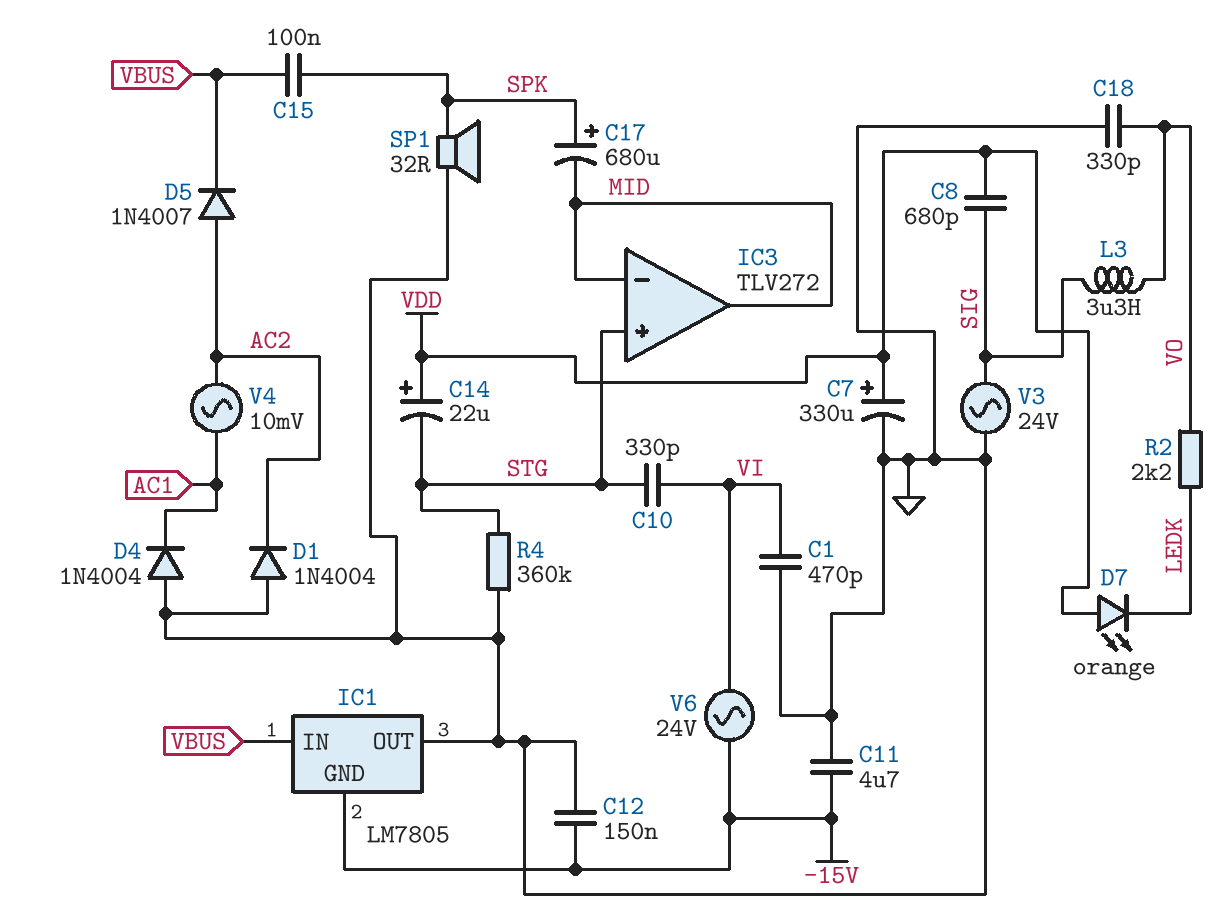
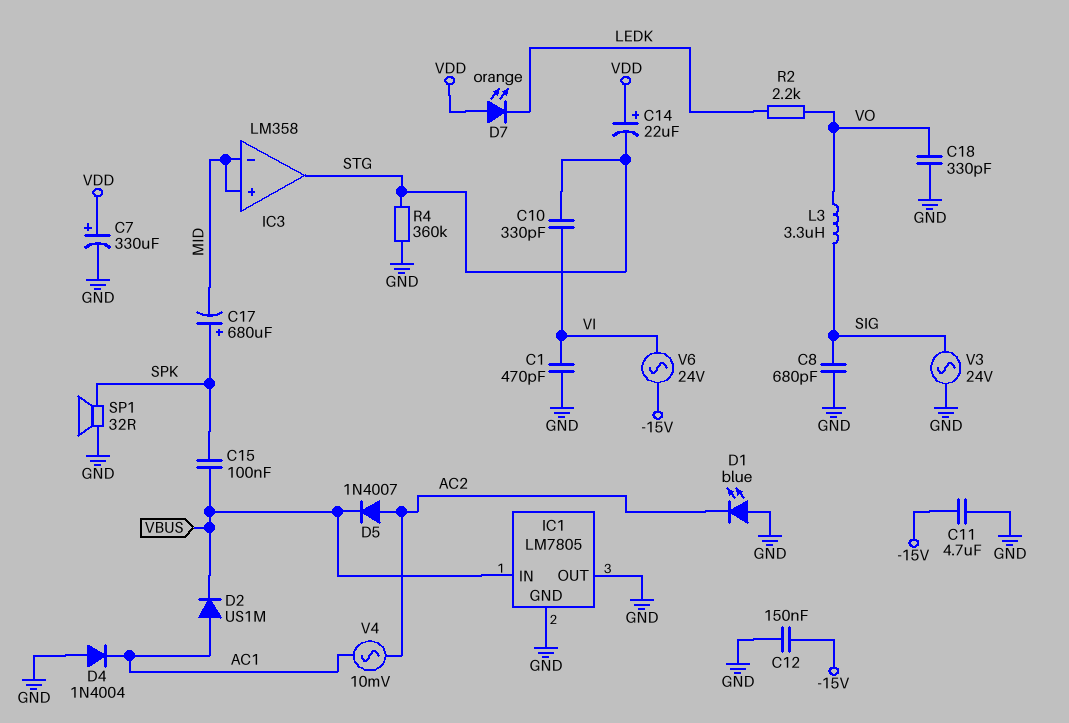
C8: 680pF (SIG, VDD) -> 680pF (GND, SIG)
D1: diode 1N4004 (A GND, K AC2) -> LED blue (A GND, K AC2)
D2: none -> diode US1M (A AC1, K VBUS)
IC1 pin GND: -15V -> GND
IC3: TLV272 -> LM358
IC3 pin in+: STG -> MID
IC3 pin out: MID -> STG

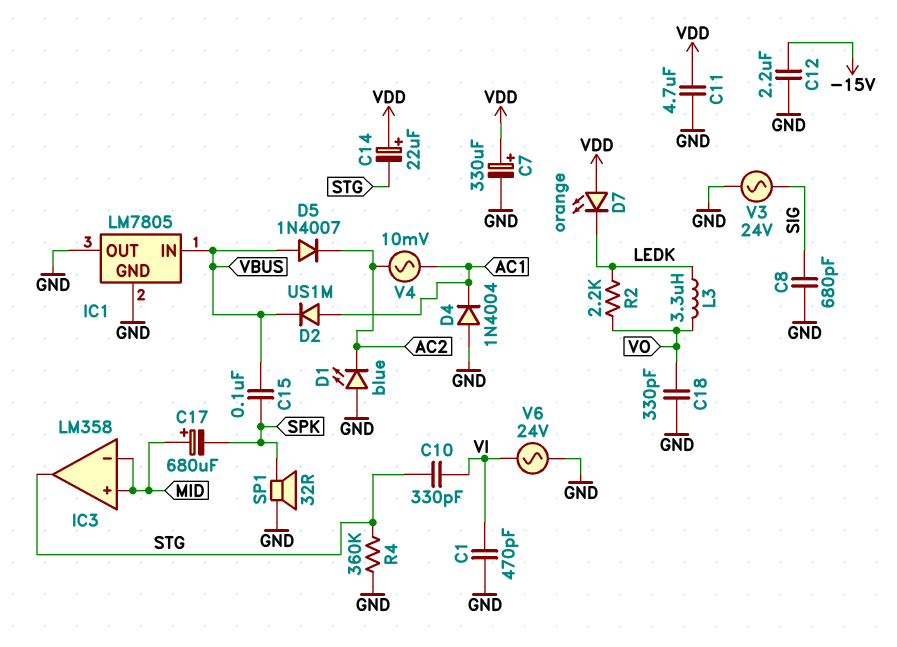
C11: 4.7uF (-15V, GND) -> 4.7uF (GND, VDD)
C12: 150nF (-15V, GND) -> 2.2uF (-15V, GND)
C17: 680uF (plus SPK, minus MID) -> 680uF (plus MID, minus SPK)
D5: diode 1N4007 (A AC2, K VBUS) -> diode 1N4007 (A VBUS, K AC2)
L3: 3.3uH (SIG, VO) -> 3.3uH (LEDK, VO)
V6: AC 24V (-15V, VI) -> AC 24V (GND, VI)

